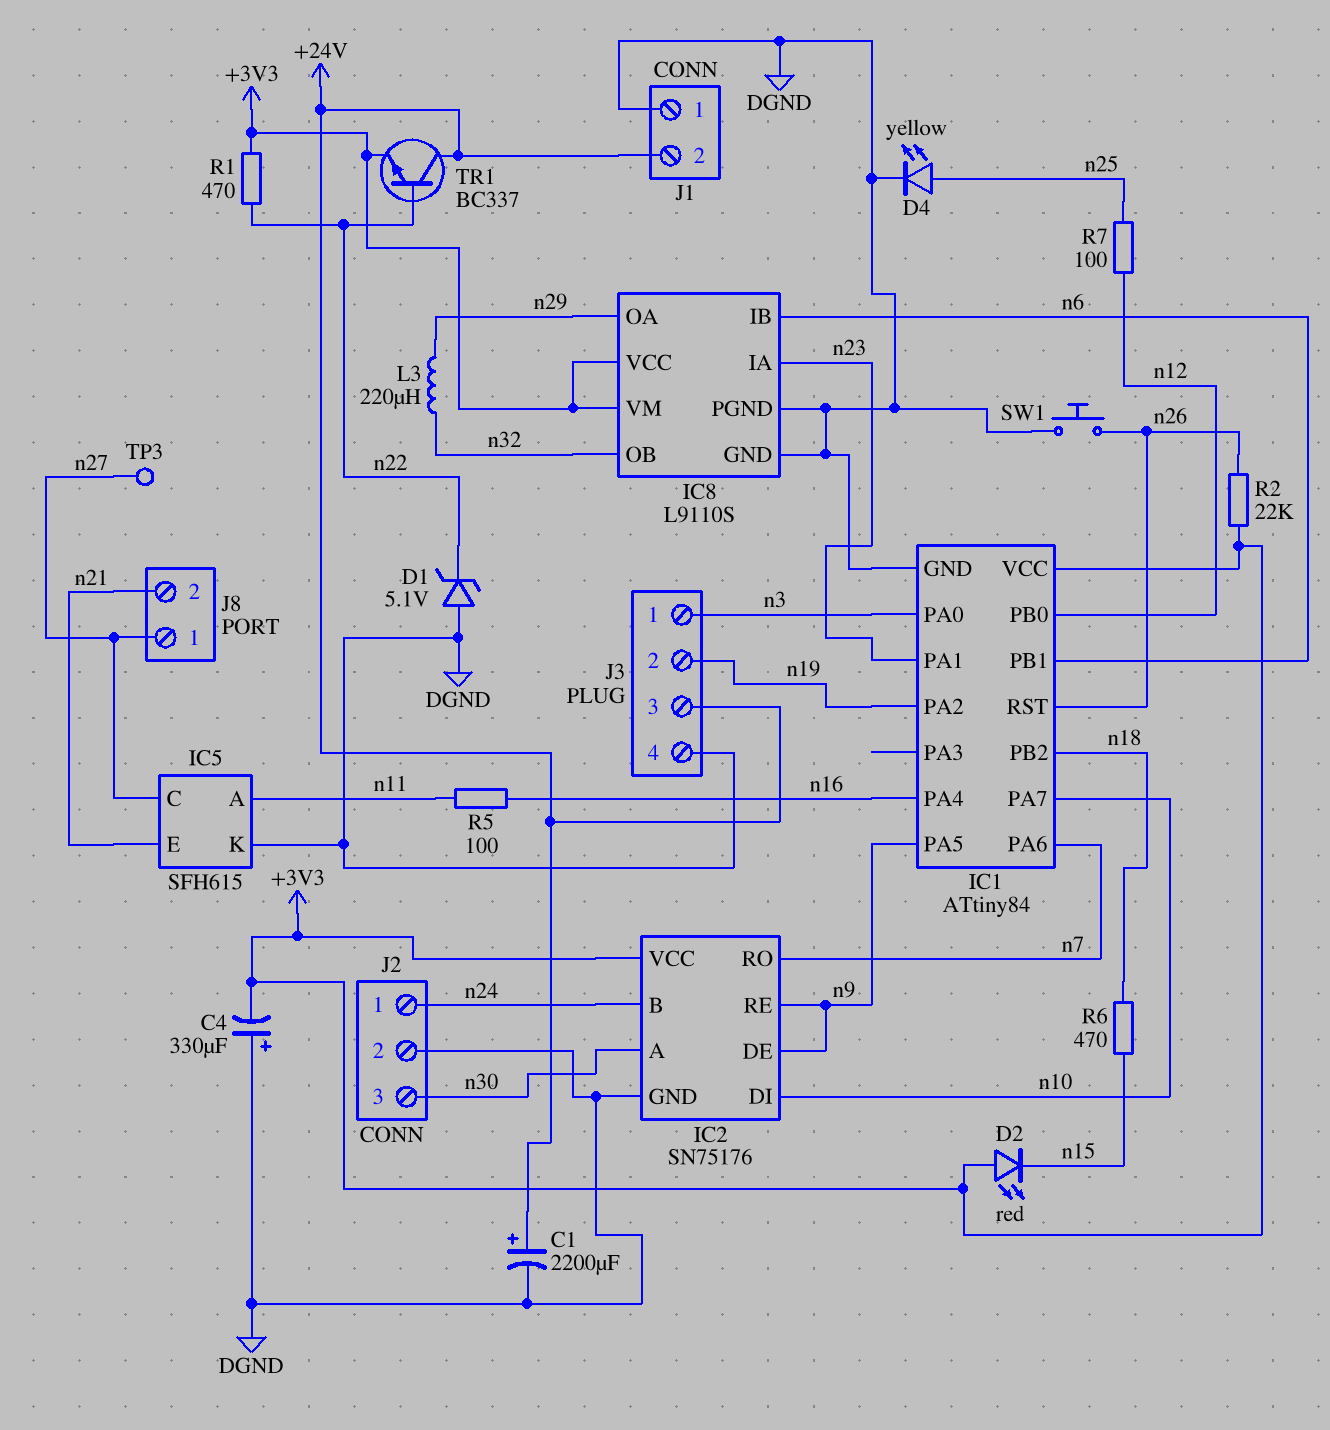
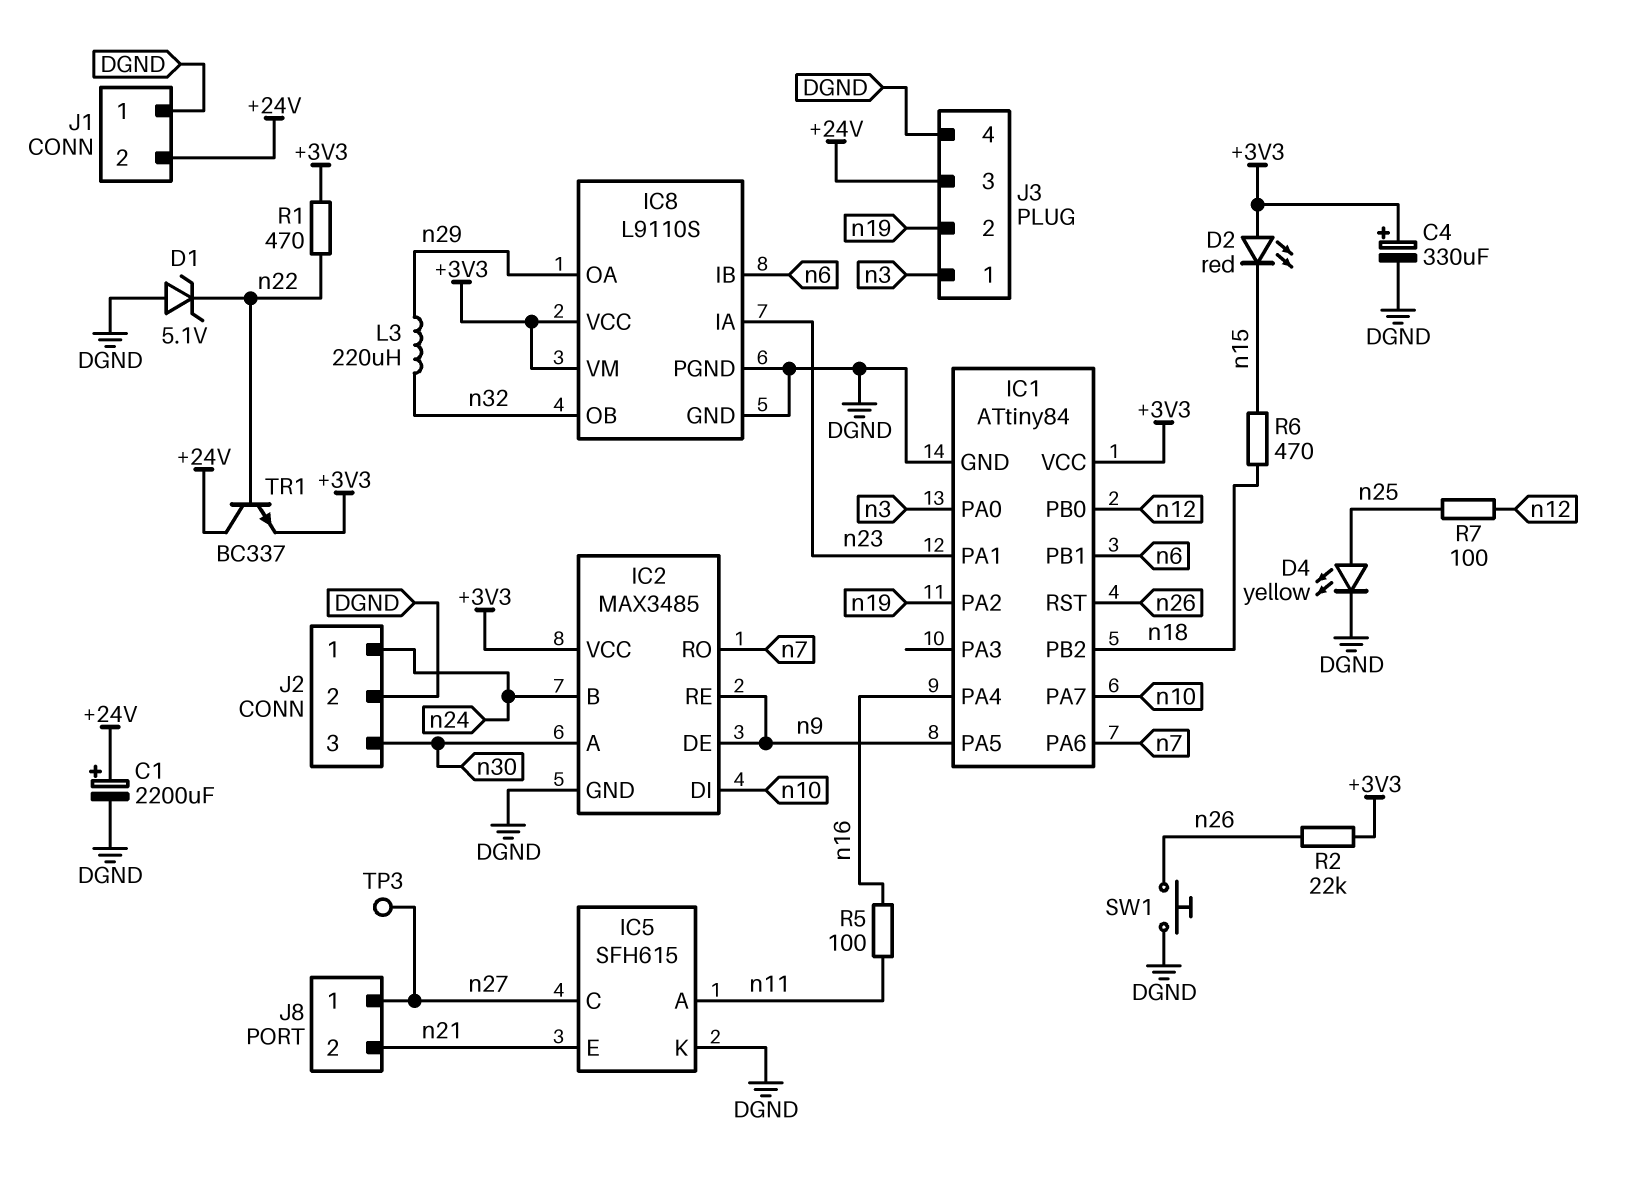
C4: 330uF (plus DGND, minus +3V3) -> 330uF (plus +3V3, minus DGND)
IC2: SN75176 -> MAX3485

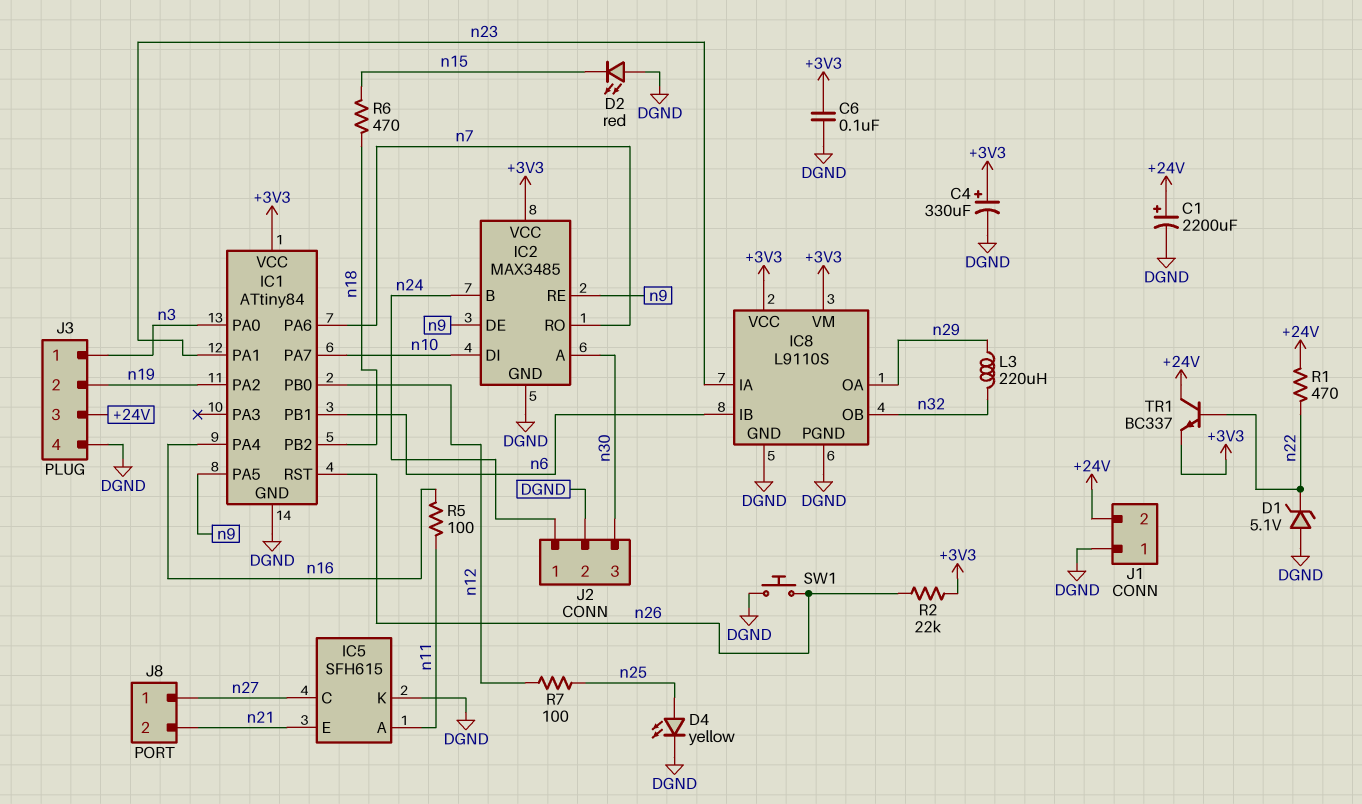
C6: none -> 100nF (+3V3, DGND)
D2: LED red (A +3V3, K n15) -> LED red (A DGND, K n15)
R1: 470 (+3V3, n22) -> 470 (+24V, n22)
TP3: test point (n27) -> none

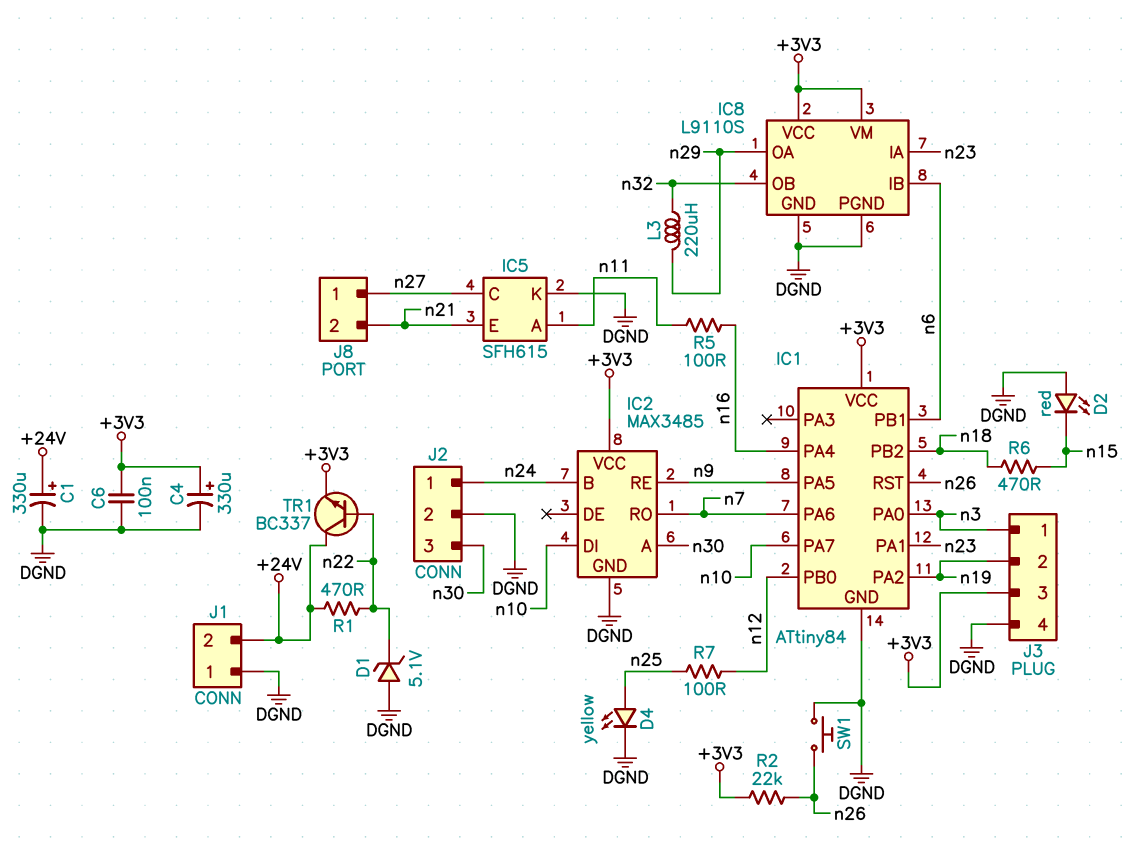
C1: 2200uF (plus +24V, minus DGND) -> 330uF (plus +24V, minus DGND)
IC2 pin DE: n9 -> none
J3 pin 3: +24V -> +3V3

